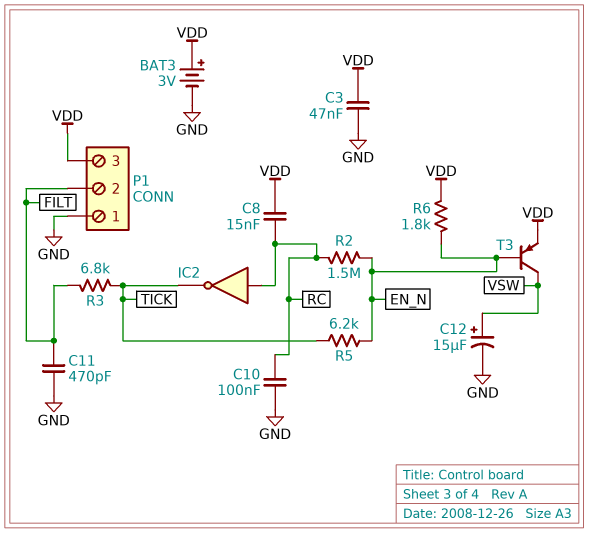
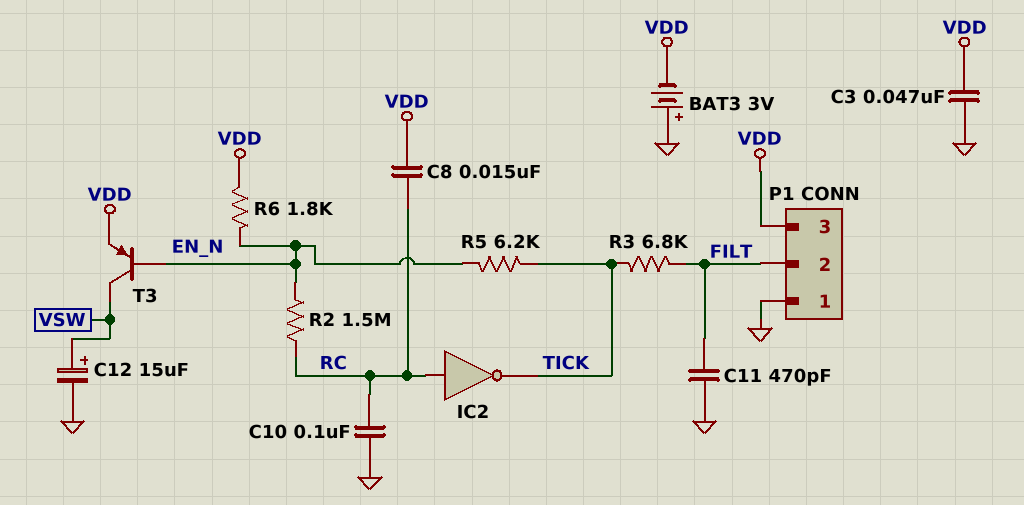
BAT3: 3V (plus VDD, minus GND) -> 3V (plus GND, minus VDD)

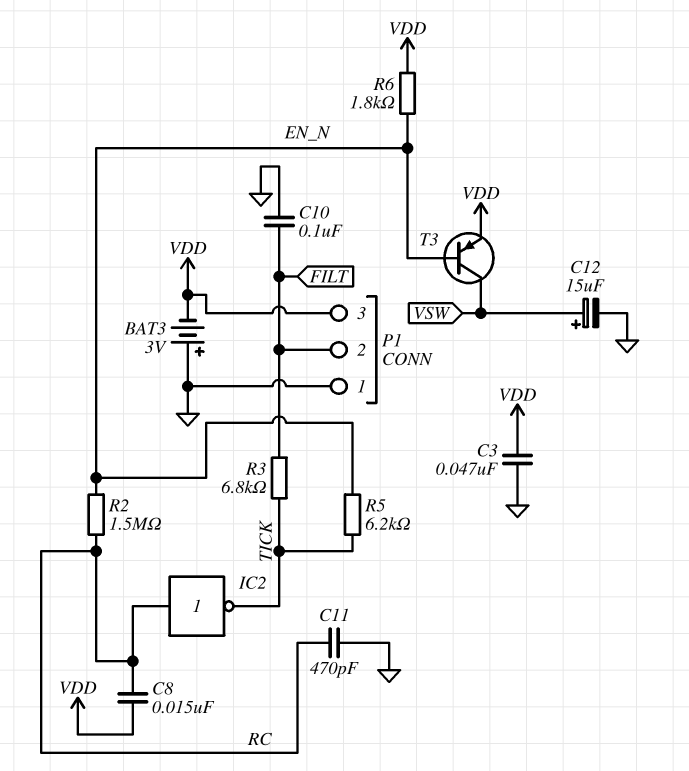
C10: 100nF (GND, RC) -> 100nF (FILT, GND)
C11: 470pF (FILT, GND) -> 470pF (GND, RC)

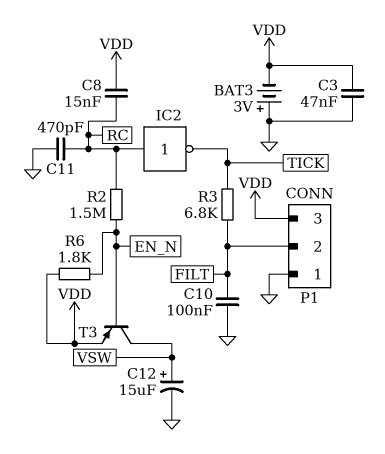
R5: 6.2k (EN_N, TICK) -> none

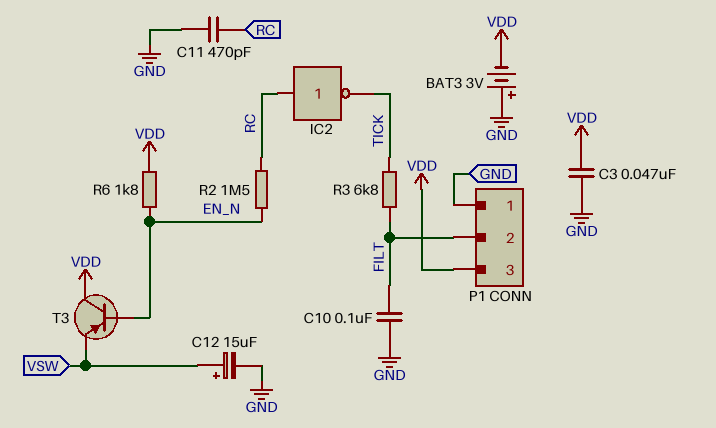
C8: 15nF (RC, VDD) -> none
T3: PNP (B EN_N, C VSW, E VDD) -> PNP (B EN_N, C VDD, E VSW)

